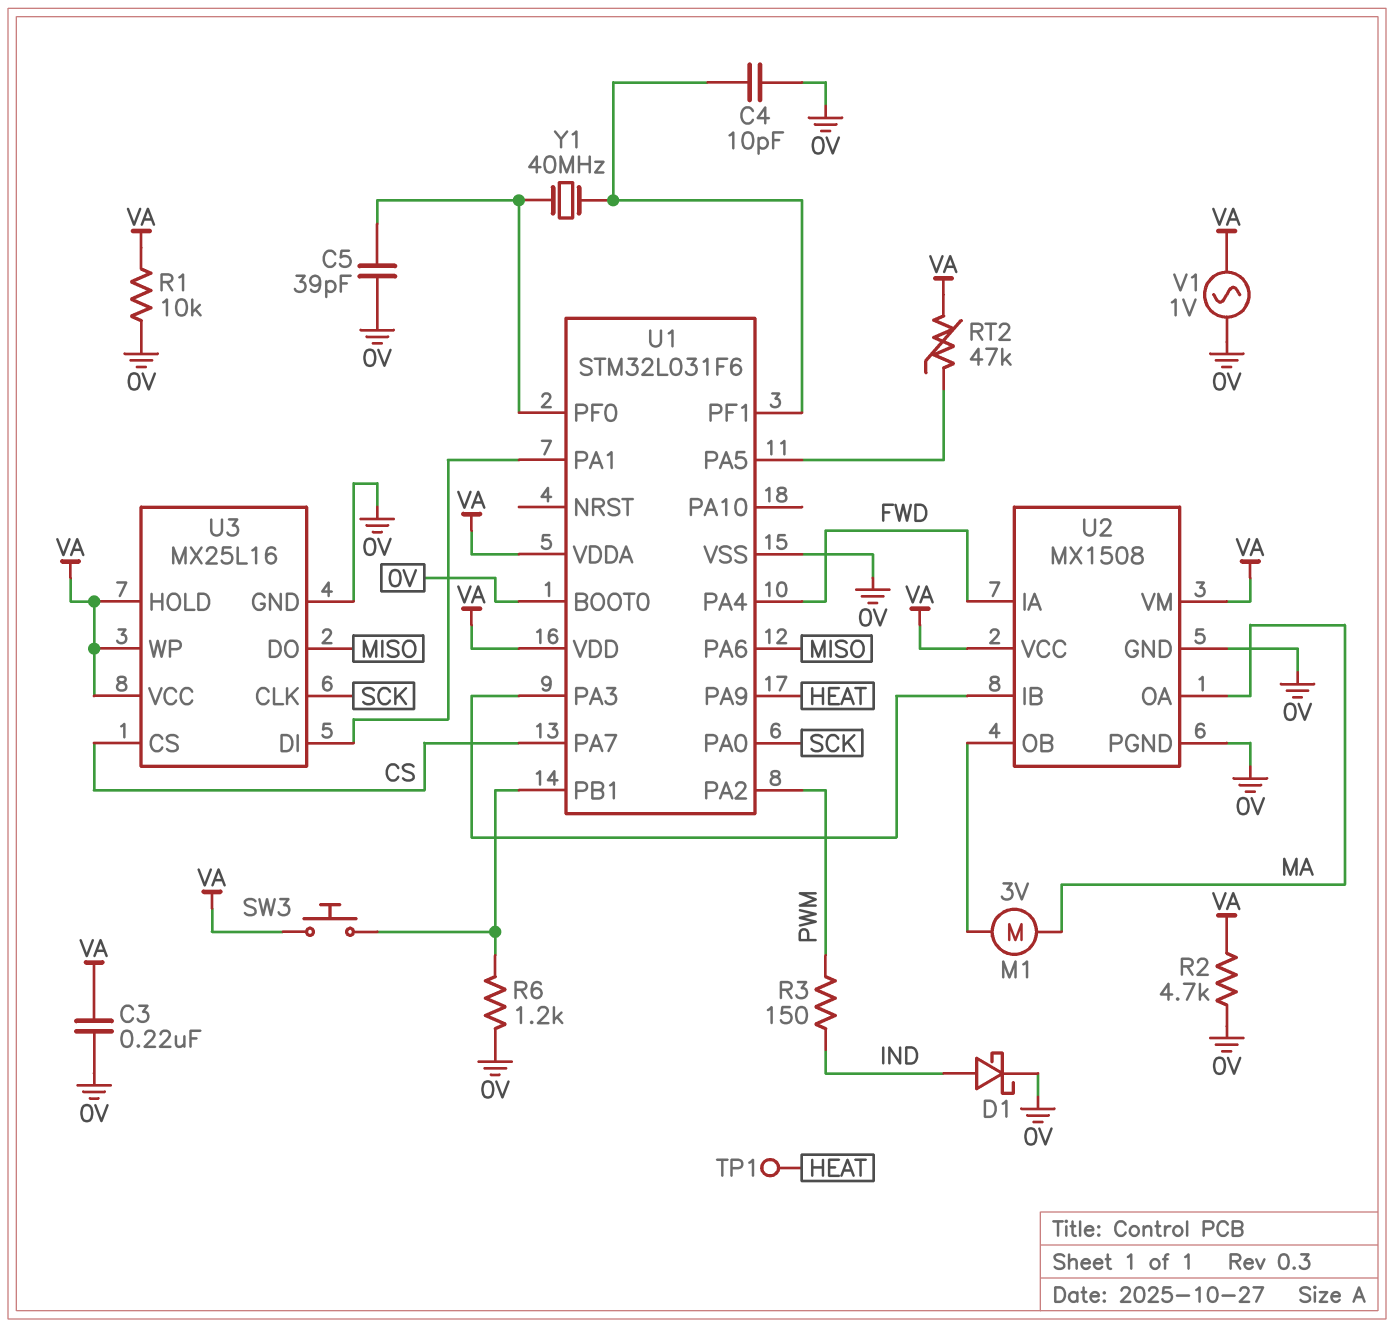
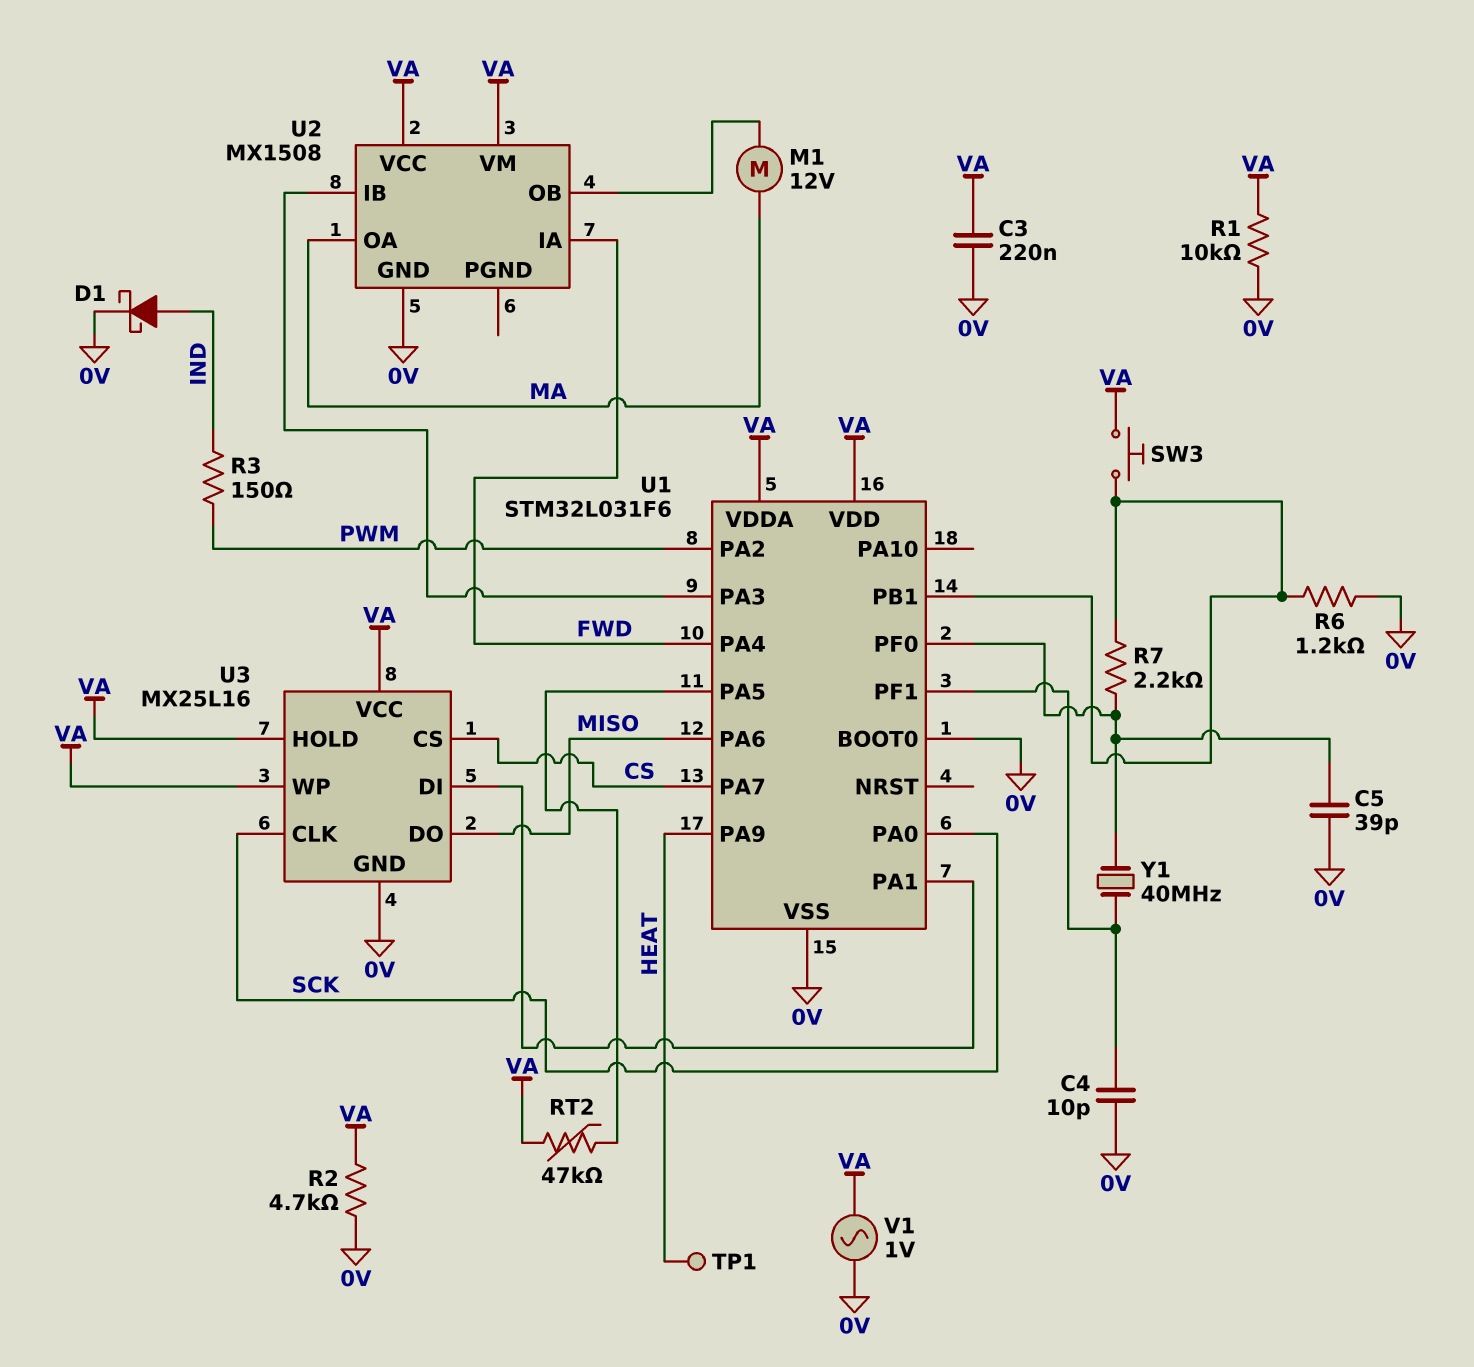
M1: motor 3V (MA, U2/OB) -> motor 12V (MA, U2/OB)
R7: none -> 2.2k (U1/PB1, U1/PF0)
U2 pin PGND: 0V -> none

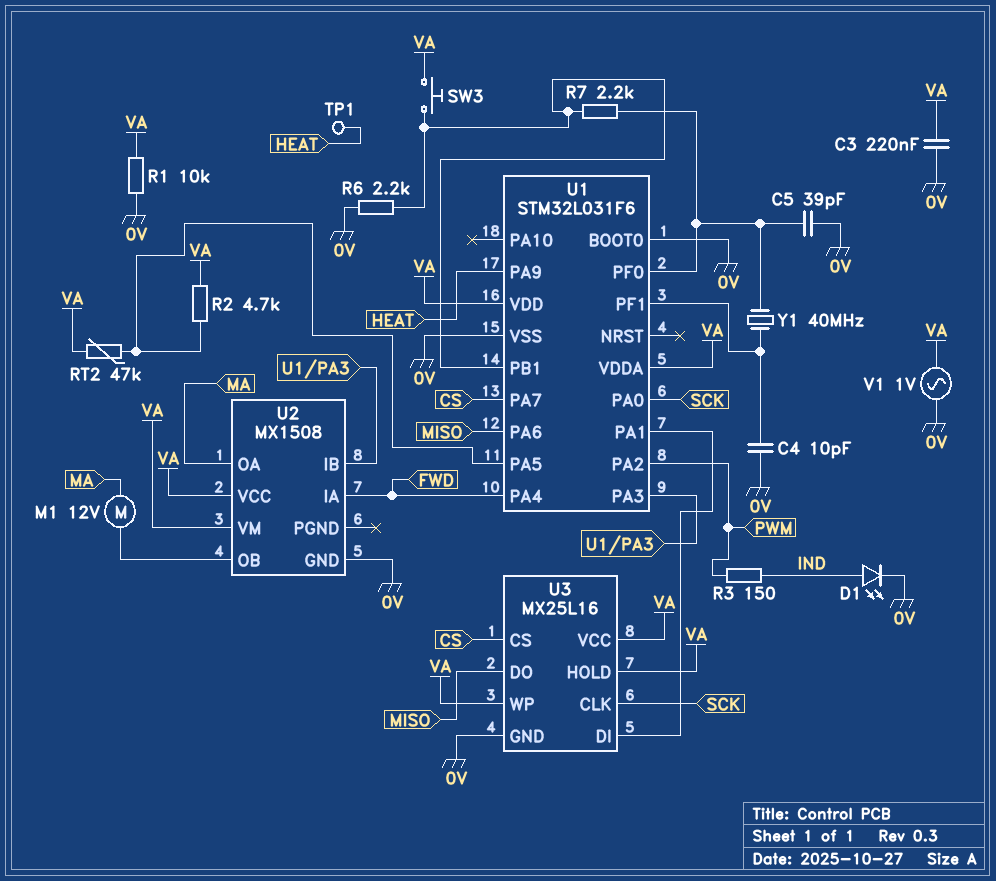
D1: schottky (A IND, K 0V) -> LED (A IND, K 0V)
R2: 4.7k (0V, VA) -> 4.7k (U1/PA5, VA)
R6: 1.2k (0V, U1/PB1) -> 2.2k (0V, U1/PB1)

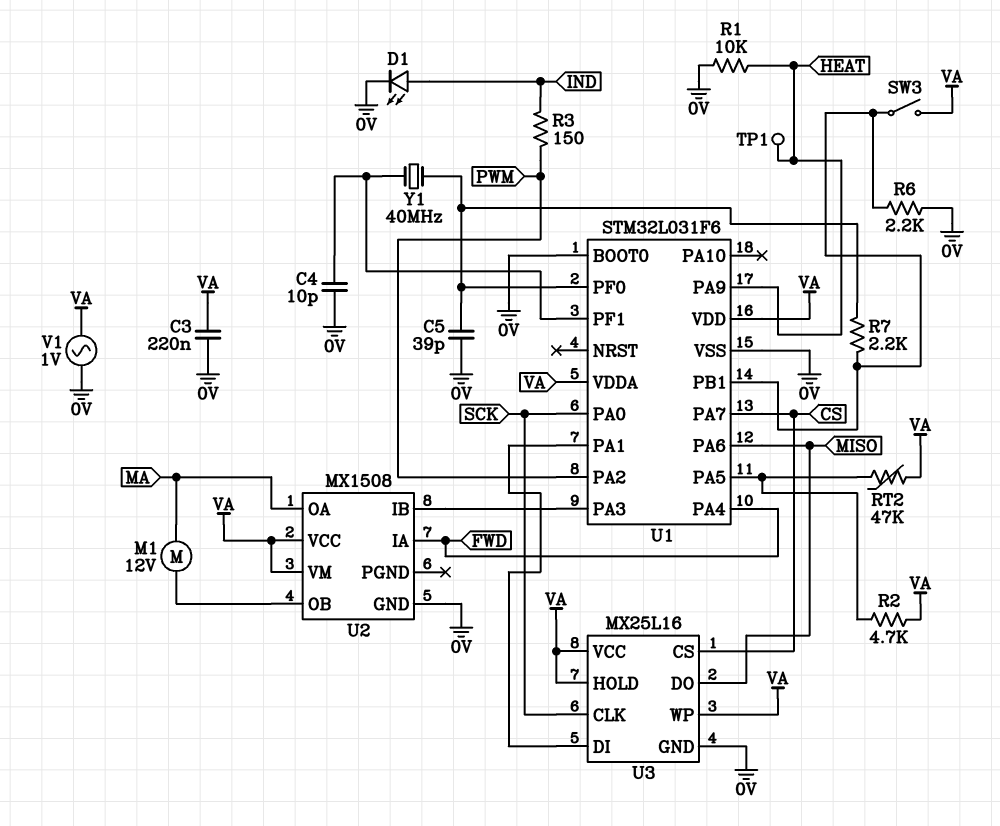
R1: 10k (0V, VA) -> 10k (0V, HEAT)
SW3: button (U1/PB1, VA) -> switch (U1/PB1, VA)

